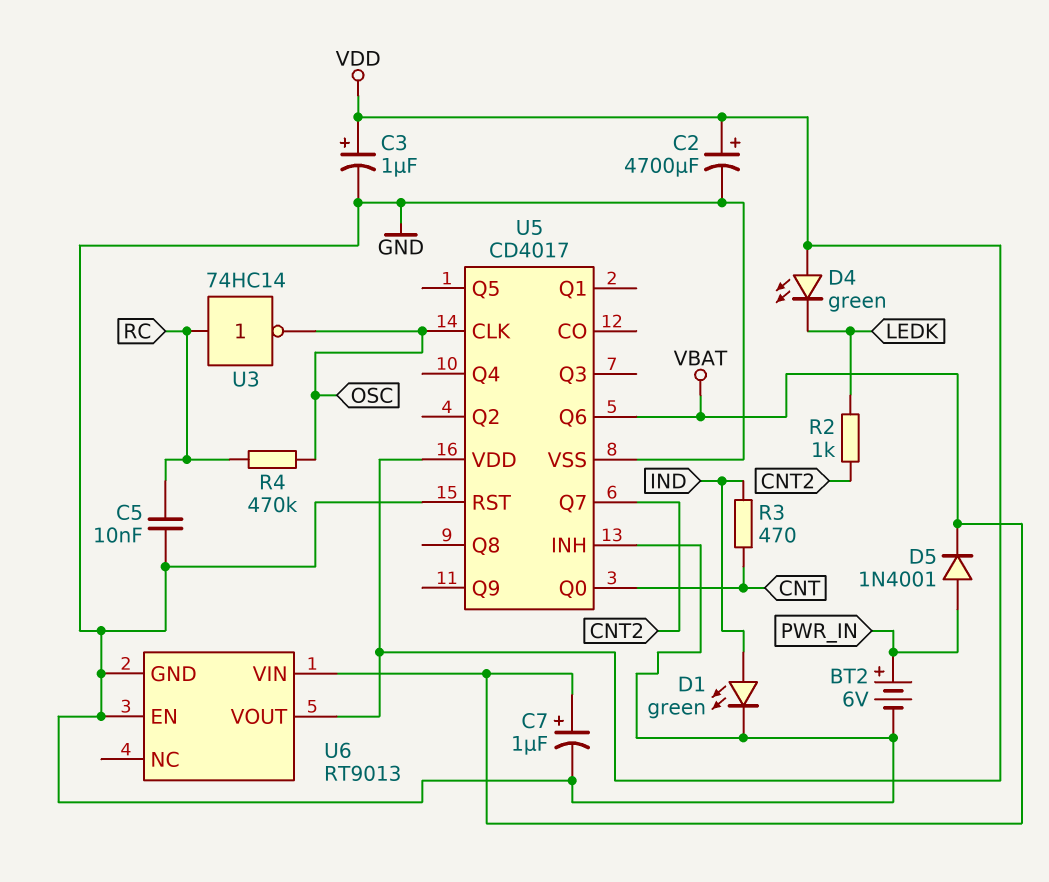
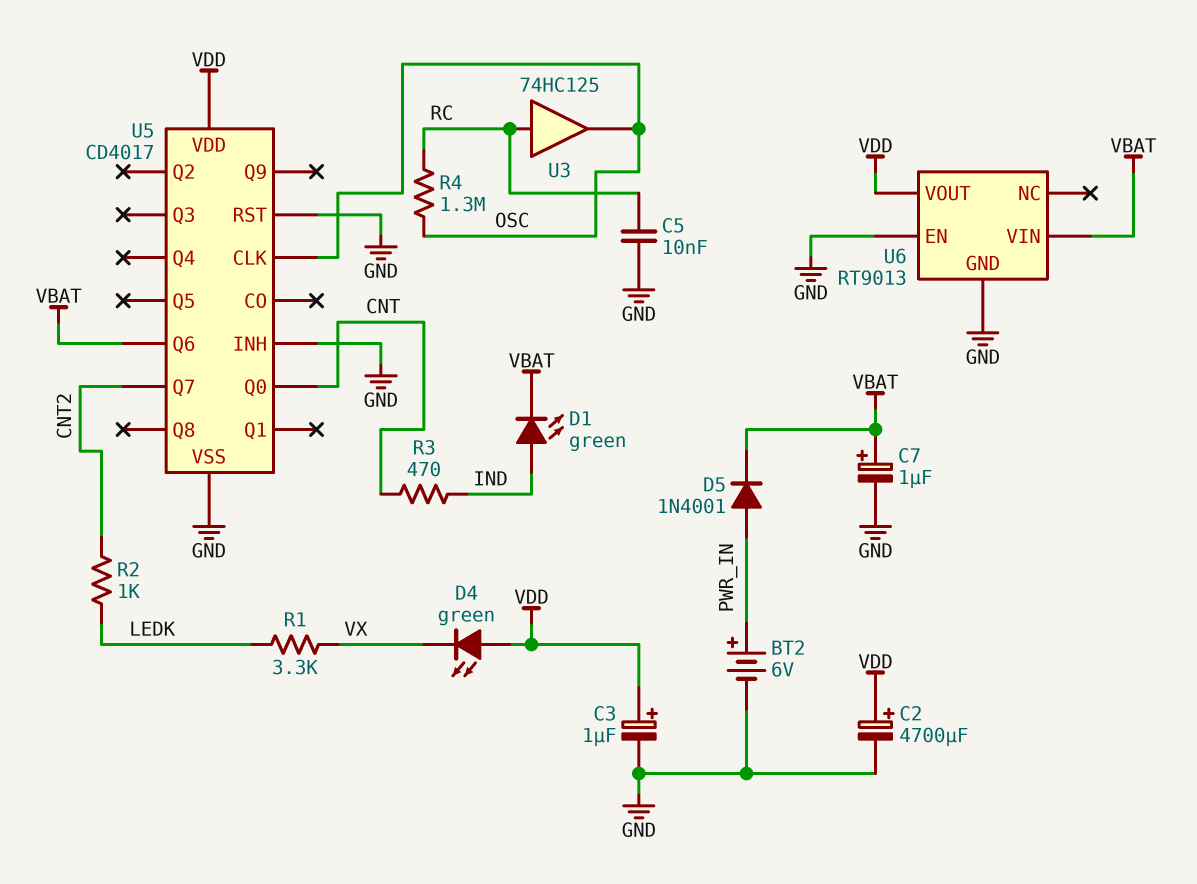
D1: LED green (A IND, K GND) -> LED green (A IND, K VBAT)
D4: LED green (A VDD, K LEDK) -> LED green (A VDD, K VX)
R1: none -> 3.3k (LEDK, VX)
R4: 470k (OSC, RC) -> 1.3M (OSC, RC)
U3: NOT 74HC14 (in RC, out OSC) -> buffer 74HC125 (in RC, out OSC)

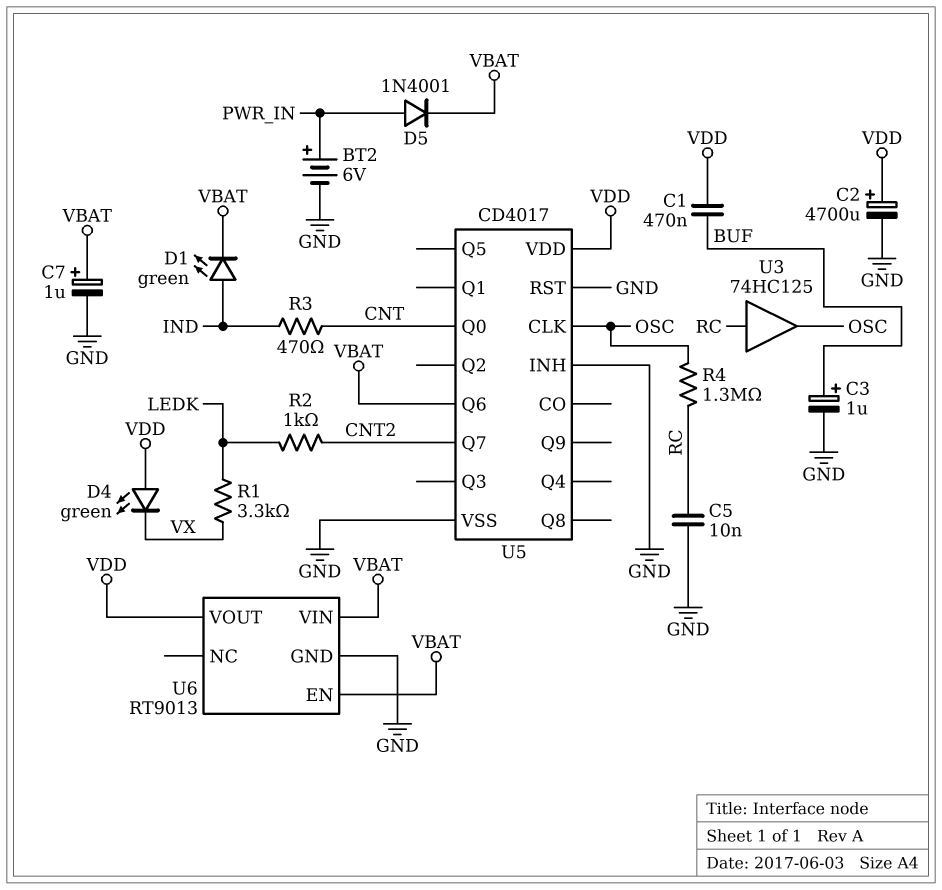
C1: none -> 470nF (BUF, VDD)
C3: 1uF (plus VDD, minus GND) -> 1uF (plus BUF, minus GND)
U6 pin EN: GND -> VBAT

